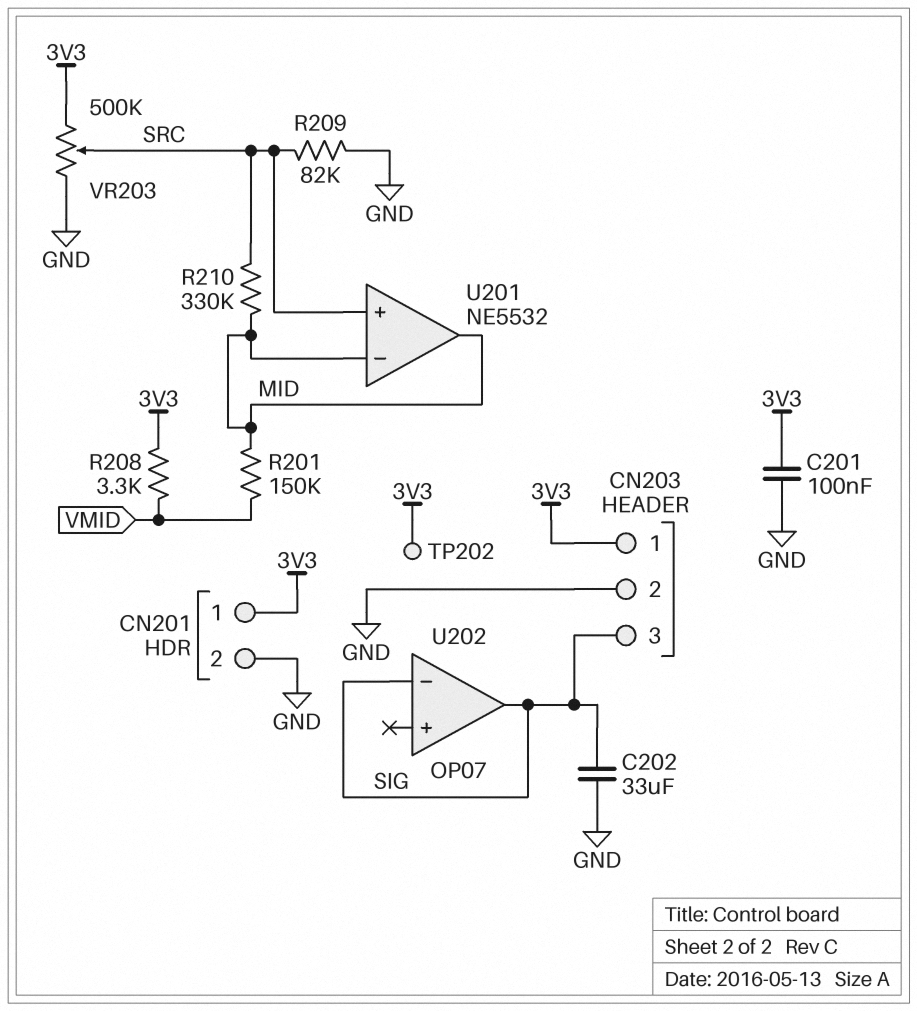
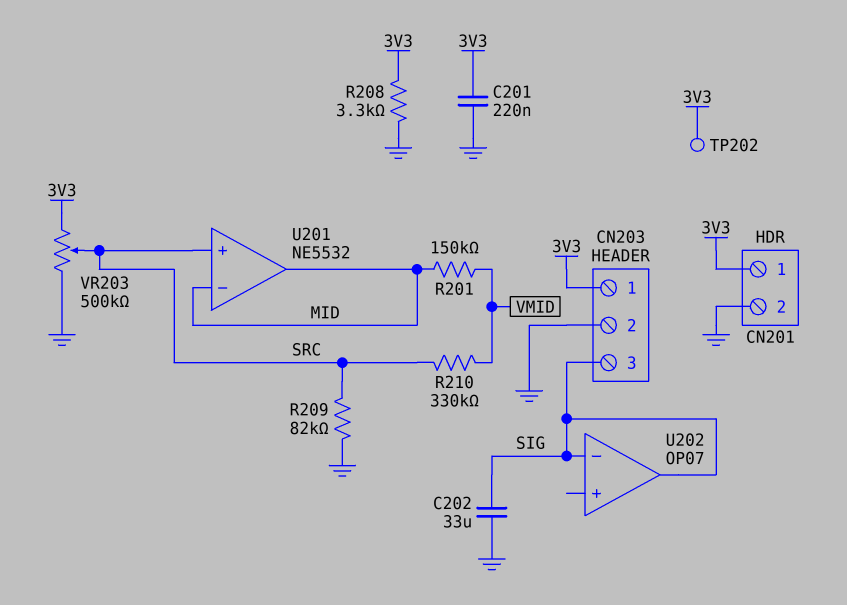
C201: 100nF (3V3, GND) -> 220nF (3V3, GND)
R208: 3.3k (3V3, VMID) -> 3.3k (3V3, GND)
R210: 330k (MID, SRC) -> 330k (SRC, VMID)

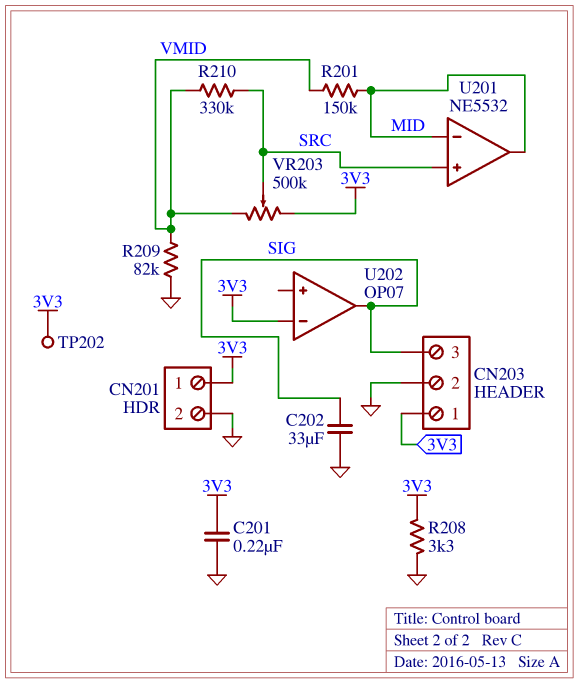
R209: 82k (GND, SRC) -> 82k (GND, VMID)
U202 pin in-: SIG -> 3V3
VR203: 500k (3V3, GND, wiper SRC) -> 500k (3V3, VMID, wiper SRC)

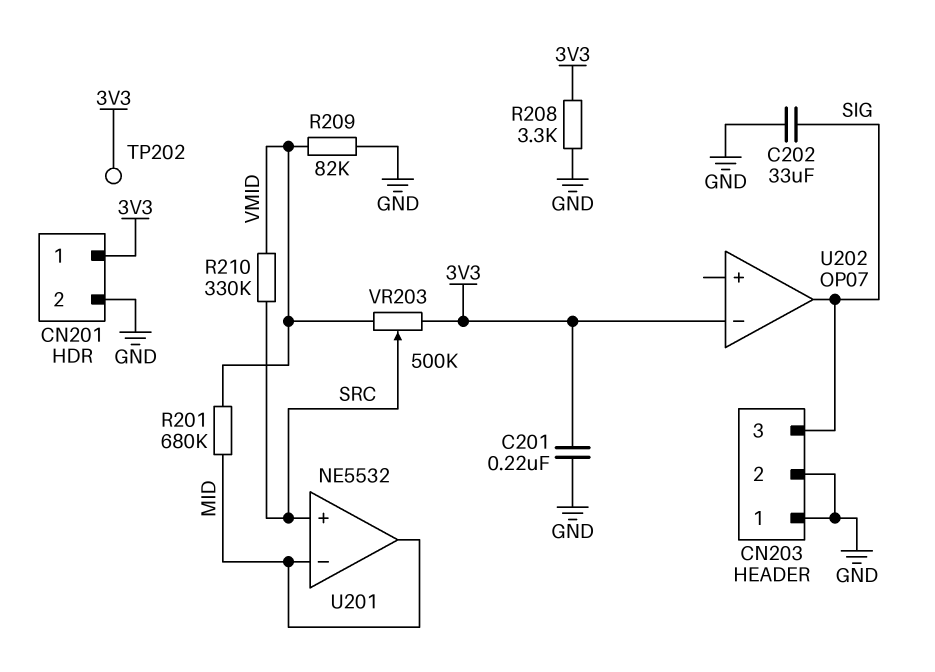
CN203 pin 1: 3V3 -> GND
R201: 150k (MID, VMID) -> 680k (MID, VMID)

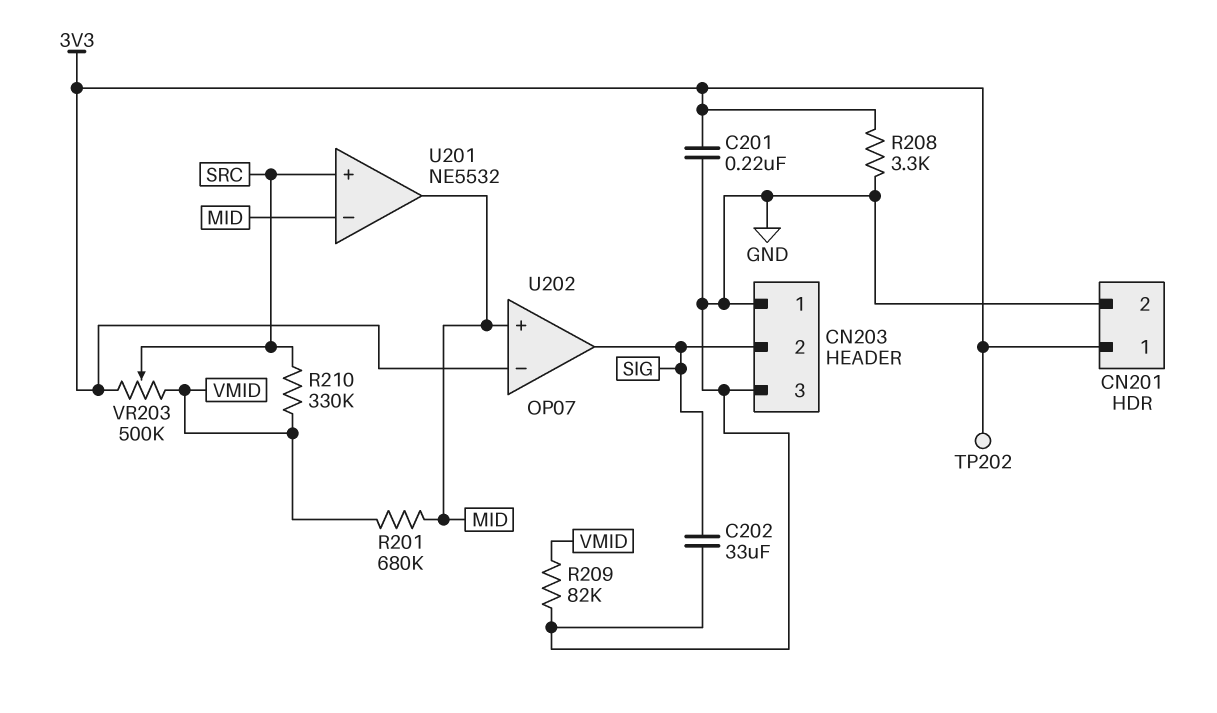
CN203 pin 2: GND -> SIG
CN203 pin 3: SIG -> GND
U202 pin in+: none -> MID

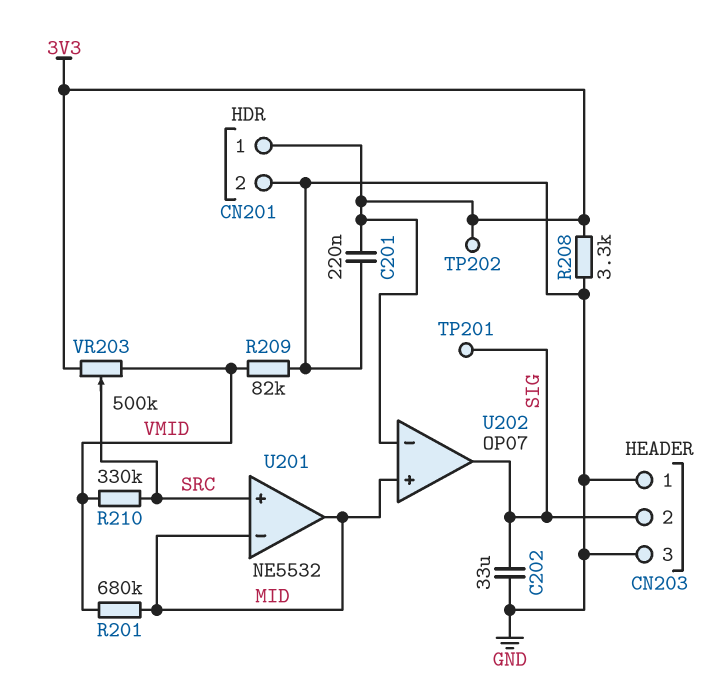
TP201: none -> test point (SIG)

